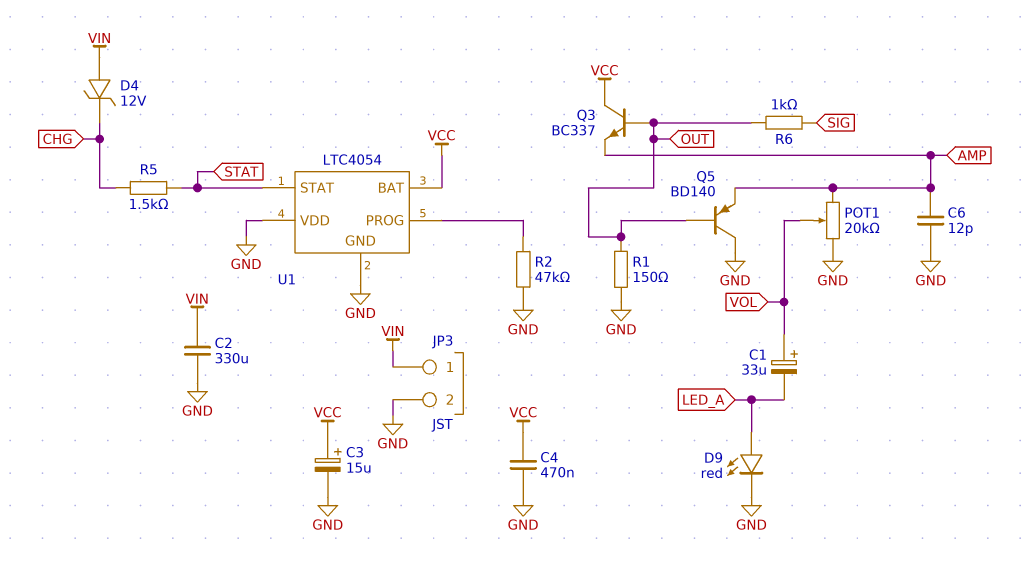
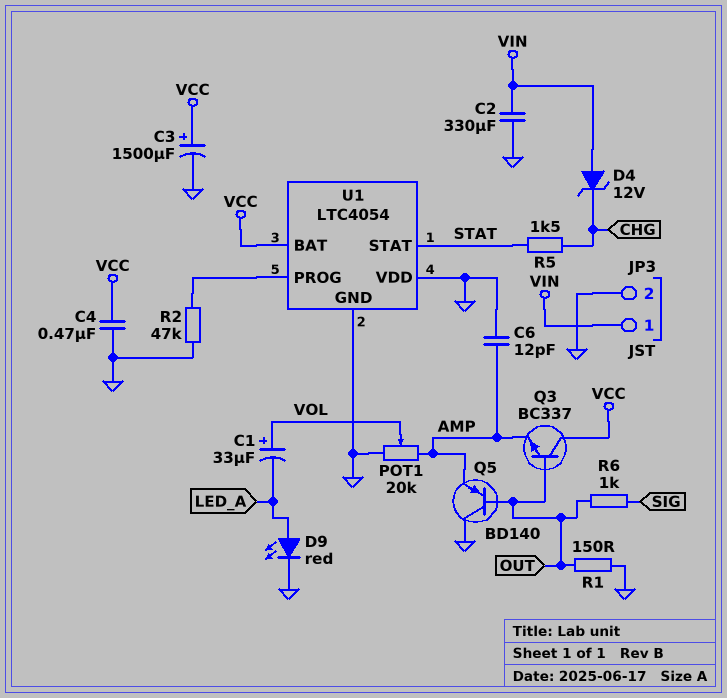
C3: 15uF (plus VCC, minus GND) -> 1500uF (plus VCC, minus GND)

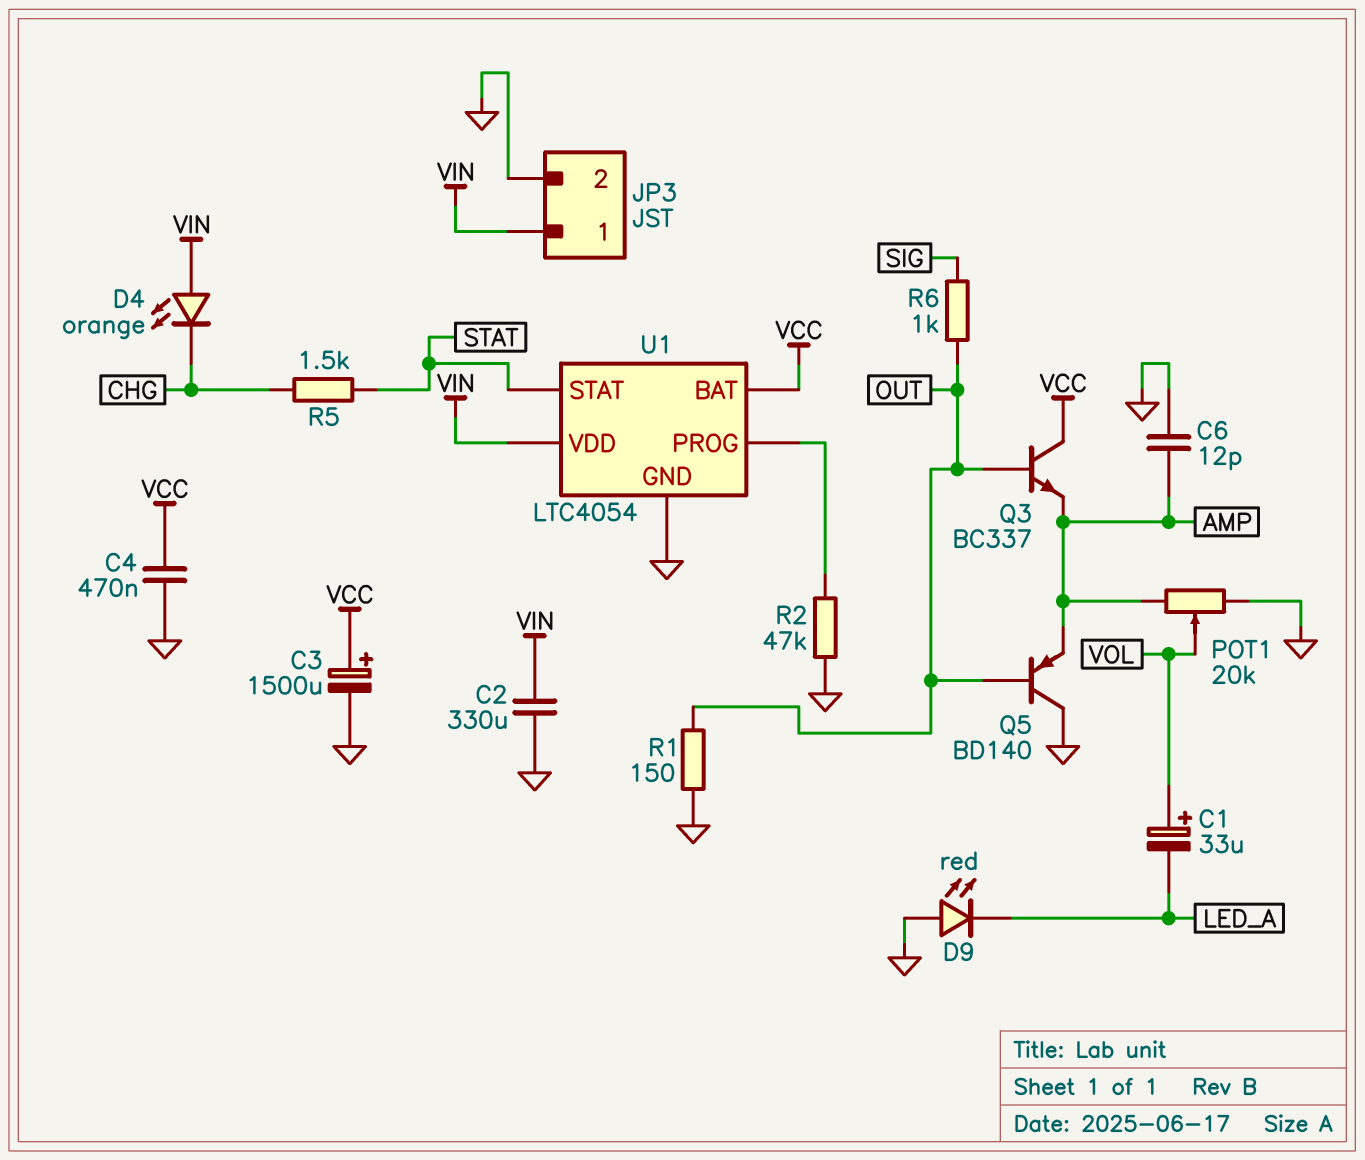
D4: zener 12V (A VIN, K CHG) -> LED orange (A VIN, K CHG)
D9: LED red (A LED_A, K GND) -> LED red (A GND, K LED_A)
U1 pin VDD: GND -> VIN

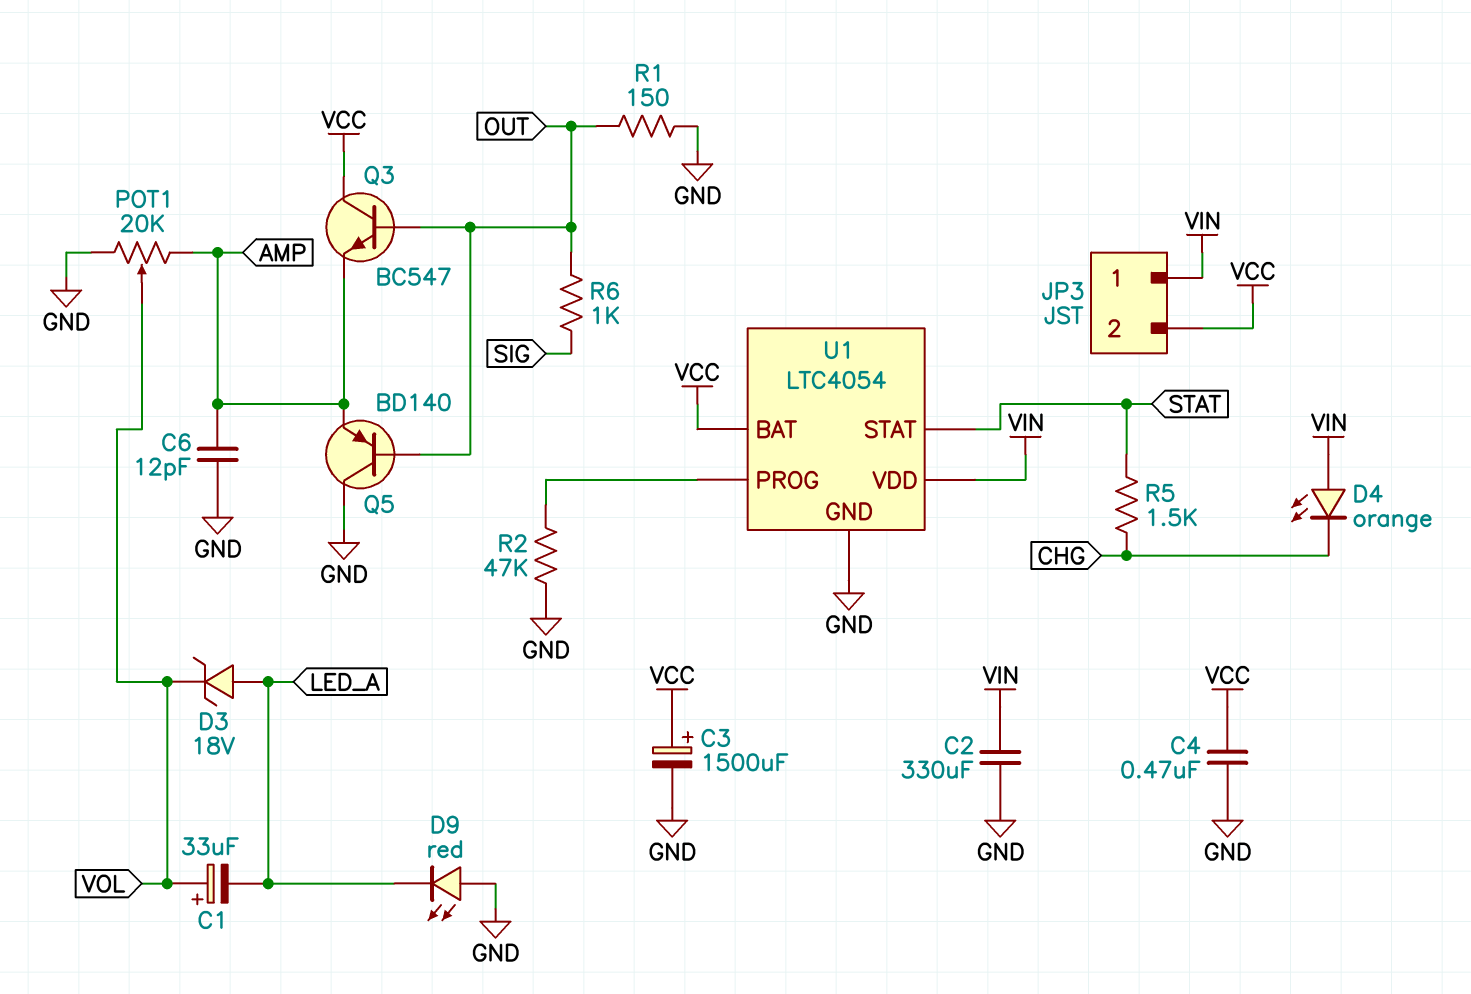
D3: none -> zener 18V (A LED_A, K VOL)
JP3 pin 2: GND -> VCC
Q3: NPN BC337 (B OUT, C VCC, E AMP) -> NPN BC547 (B OUT, C VCC, E AMP)

